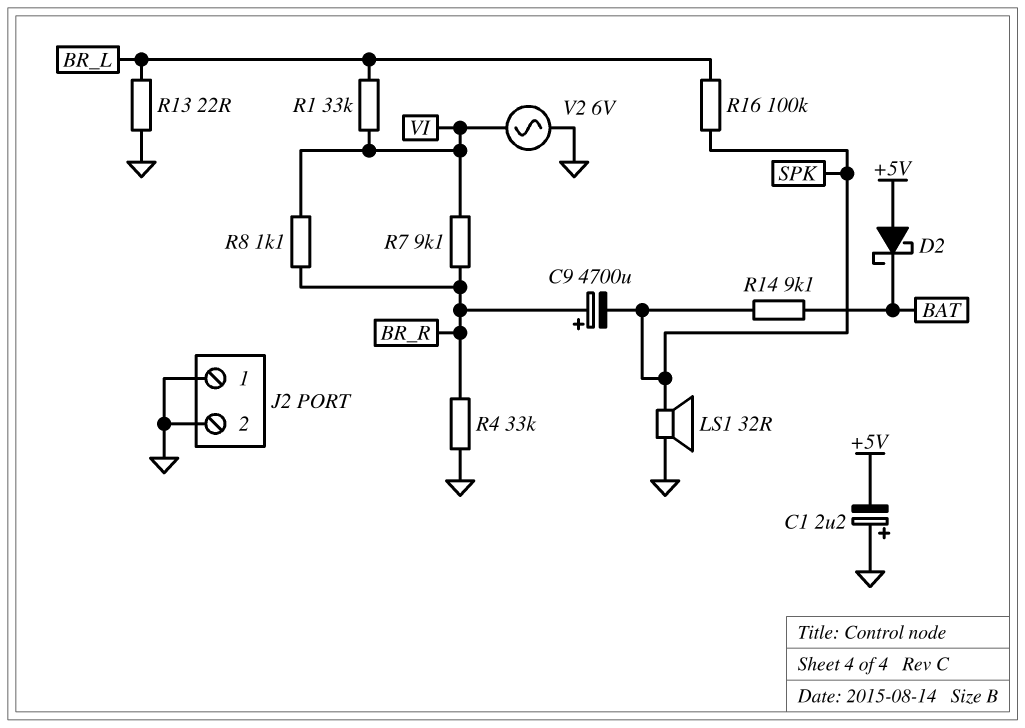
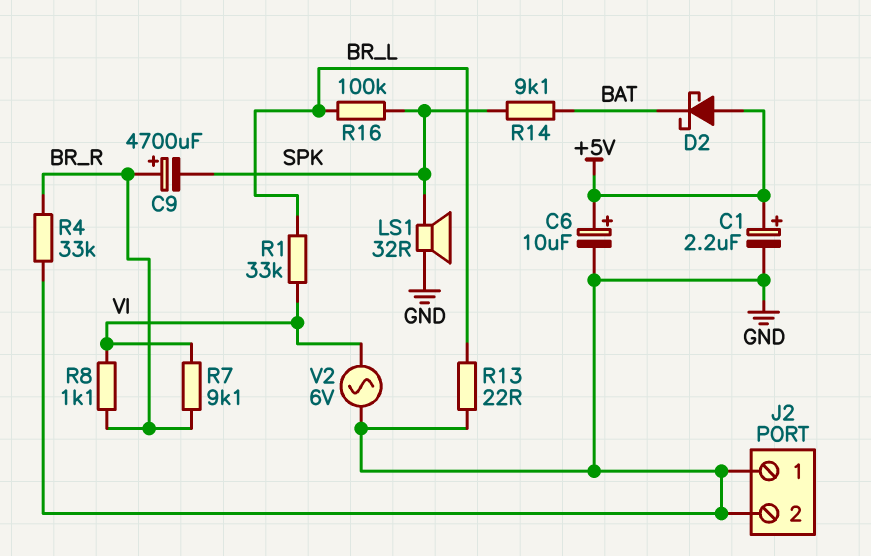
C1: 2.2uF (plus GND, minus +5V) -> 2.2uF (plus +5V, minus GND)
C6: none -> 10uF (plus +5V, minus GND)

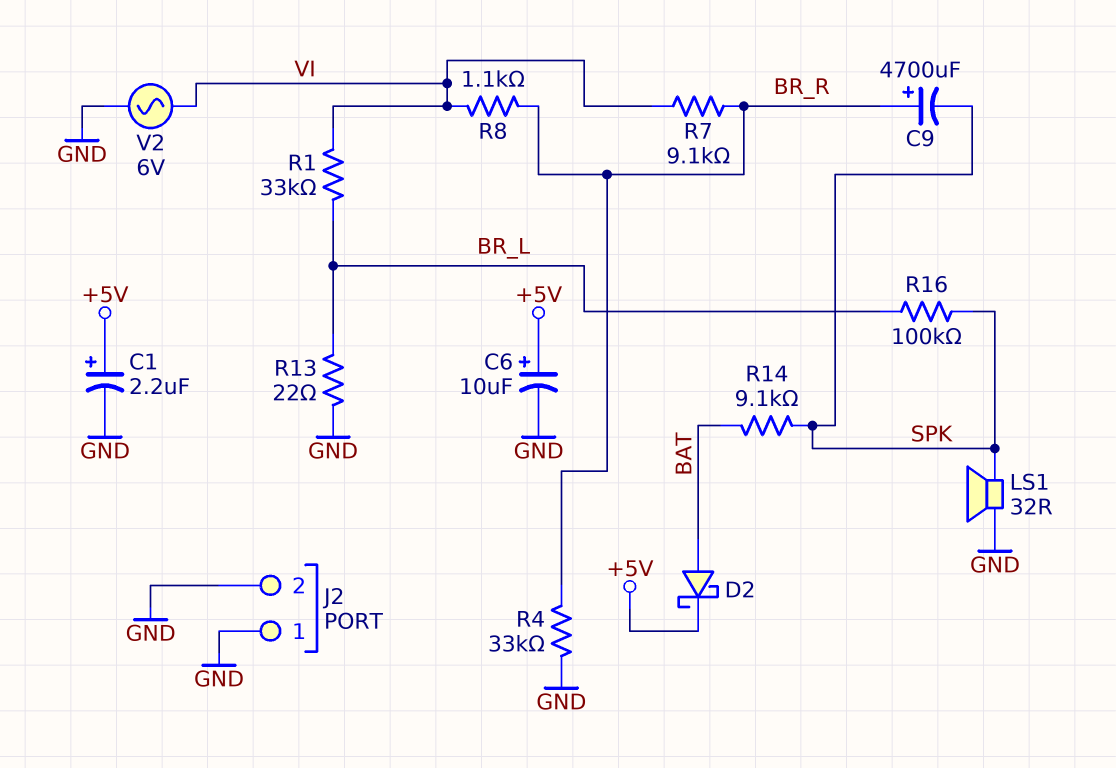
D2: schottky (A +5V, K BAT) -> schottky (A BAT, K +5V)

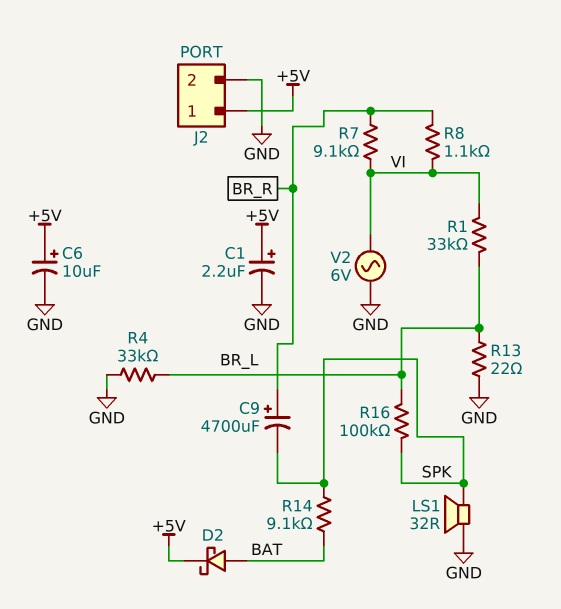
J2 pin 1: GND -> +5V
R4: 33k (BR_R, GND) -> 33k (BR_L, GND)

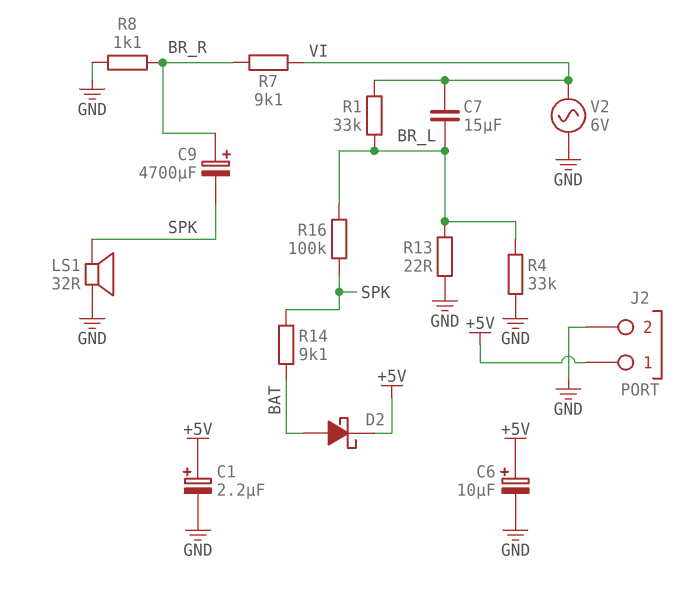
C7: none -> 15uF (BR_L, VI)
R8: 1.1k (BR_R, VI) -> 1.1k (BR_R, GND)

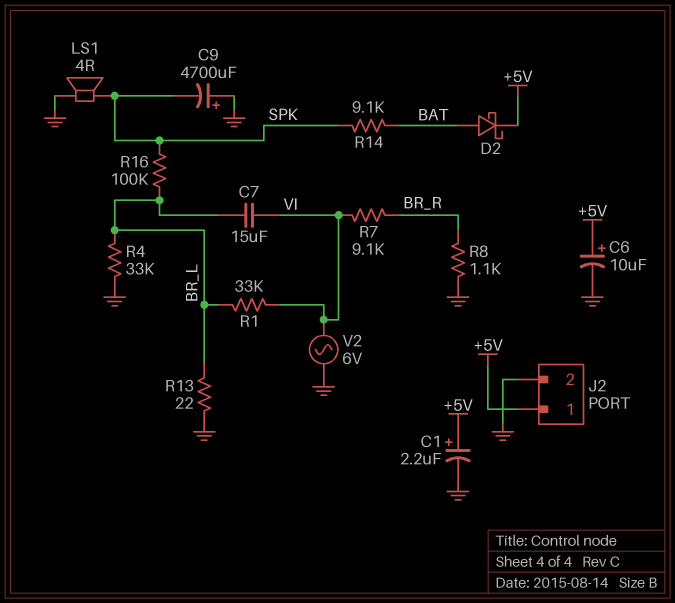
C9: 4700uF (plus BR_R, minus SPK) -> 4700uF (plus GND, minus SPK)
LS1: speaker 32R (GND, SPK) -> speaker 4R (GND, SPK)

